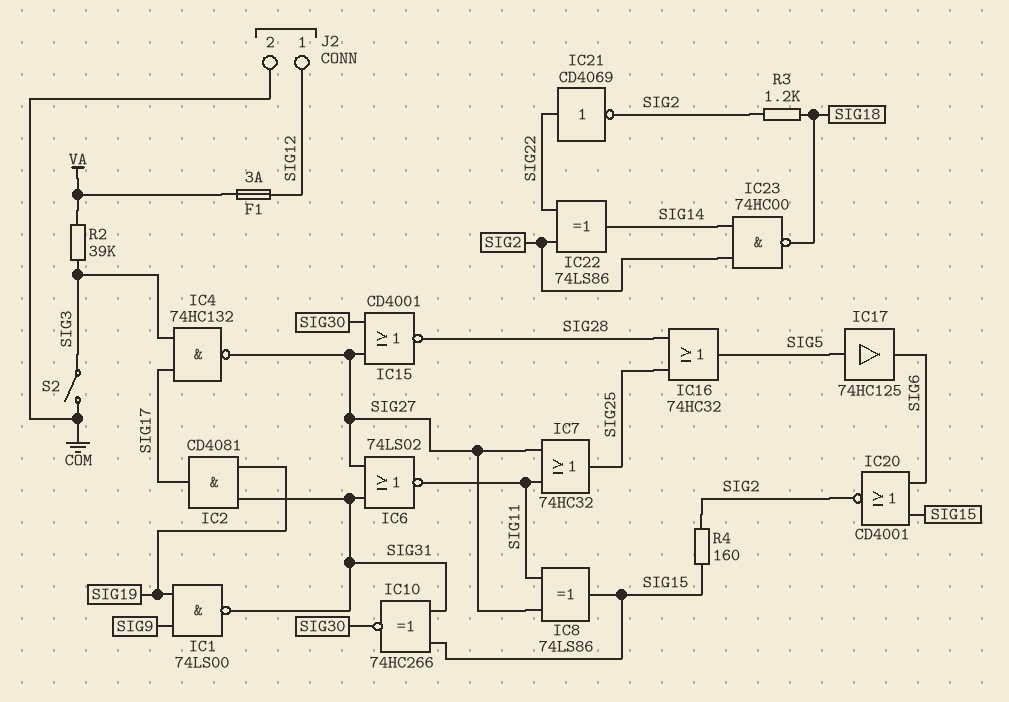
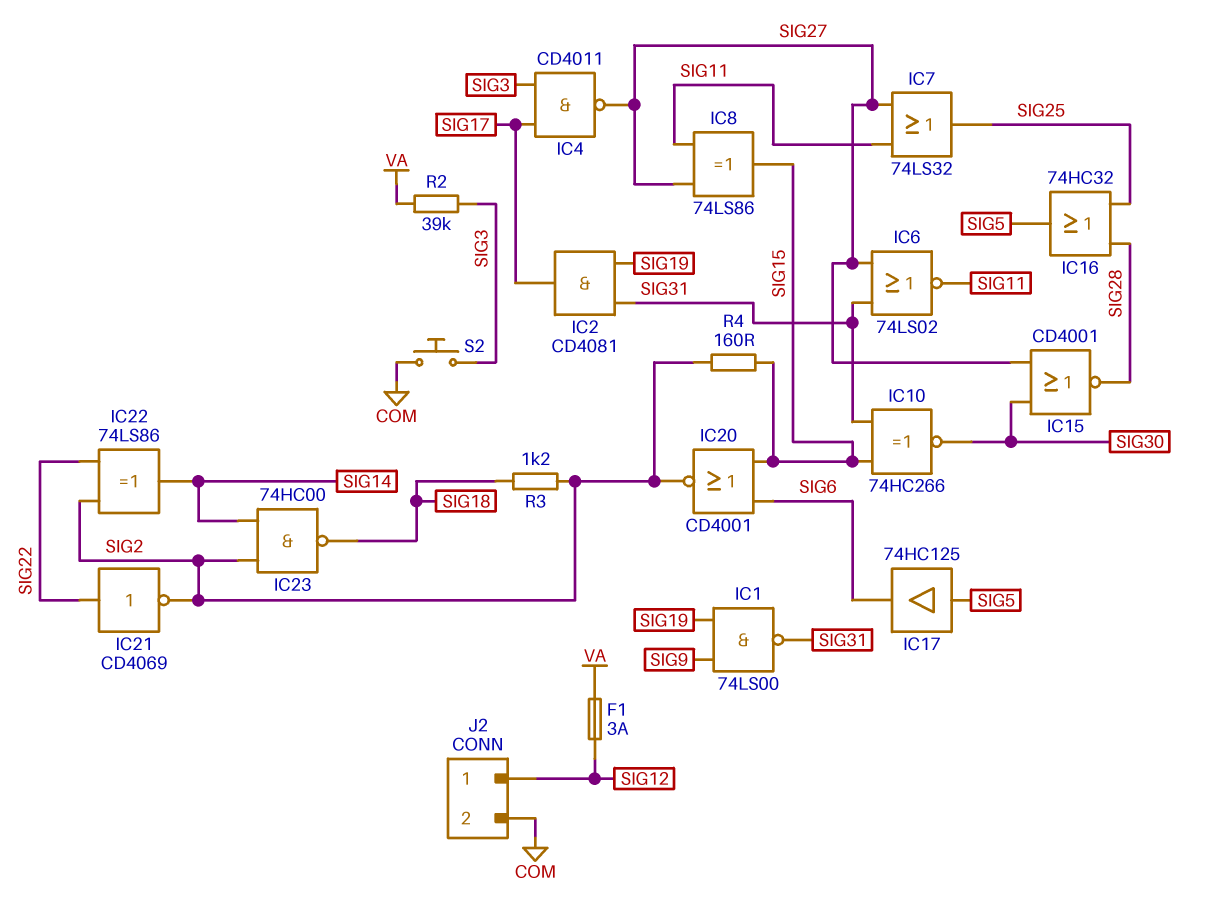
IC4: NAND 74HC132 (in SIG3, in SIG17, out SIG27) -> NAND CD4011 (in SIG3, in SIG17, out SIG27)
IC7: OR 74HC32 (in SIG11, in SIG27, out SIG25) -> OR 74LS32 (in SIG11, in SIG27, out SIG25)
S2: switch (COM, SIG3) -> button (COM, SIG3)

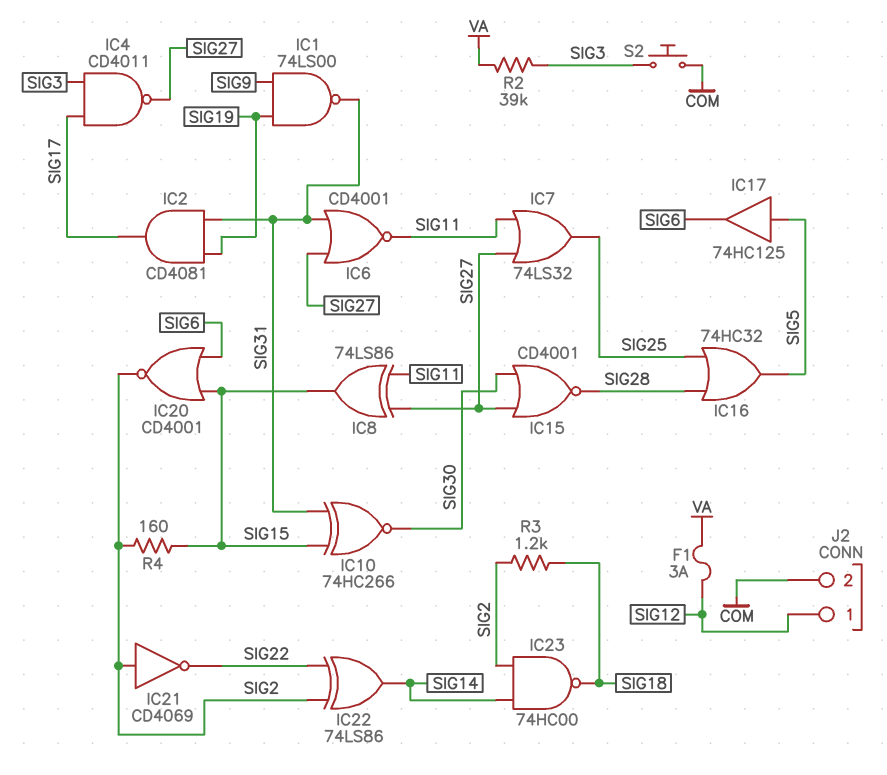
IC6: NOR 74LS02 (in SIG27, in SIG31, out SIG11) -> NOR CD4001 (in SIG27, in SIG31, out SIG11)
IC21: NOT CD4069 (in SIG22, out SIG2) -> NOT CD4069 (in SIG2, out SIG22)

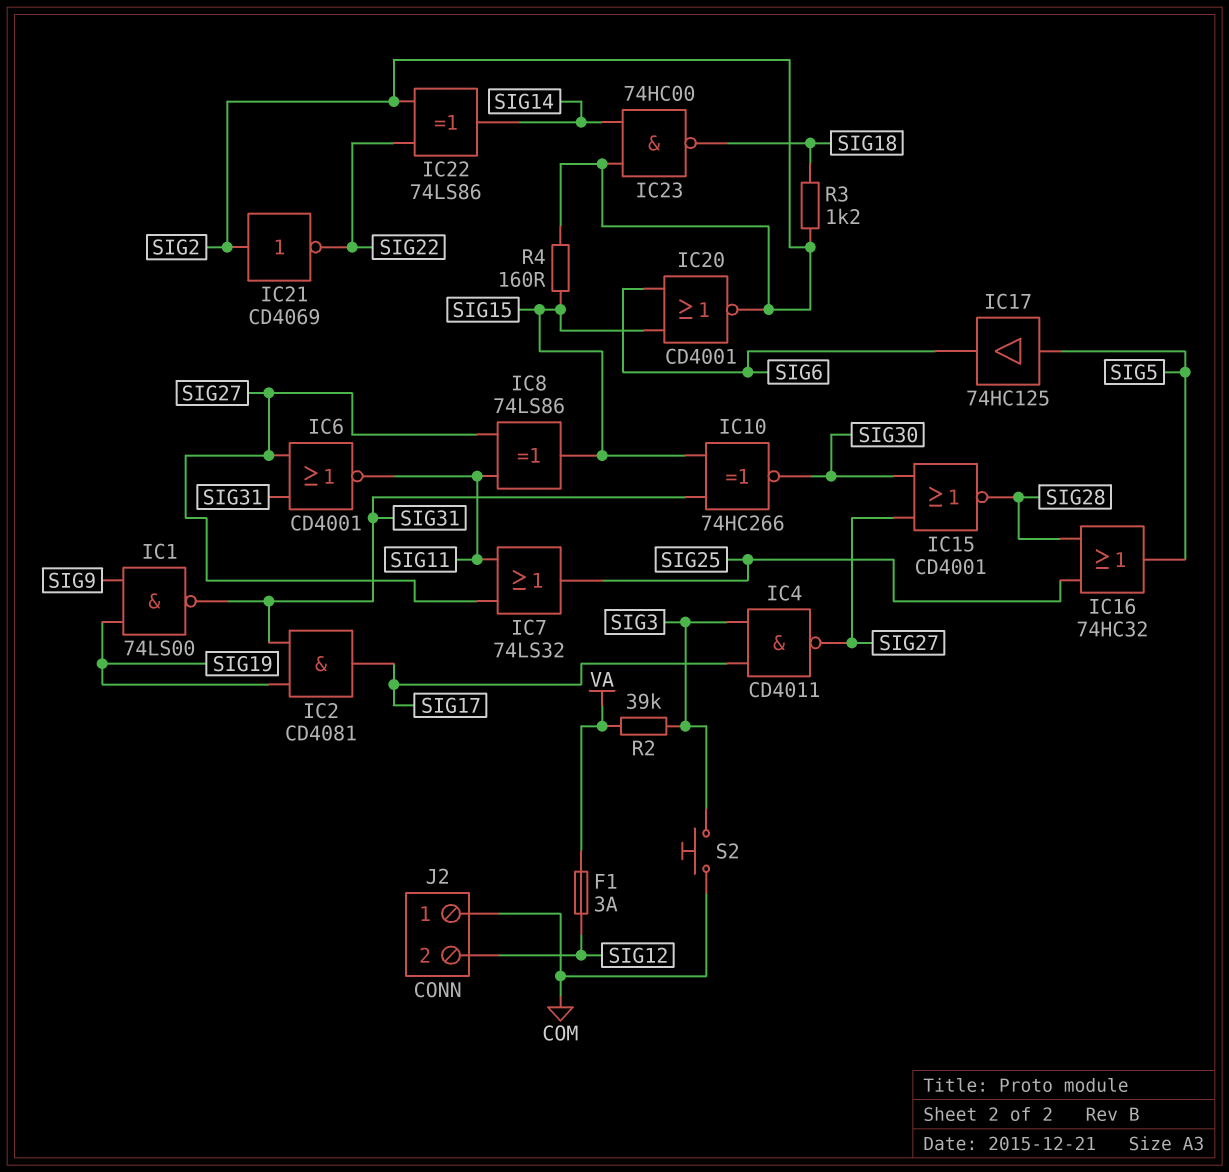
J2 pin 1: SIG12 -> COM
J2 pin 2: COM -> SIG12

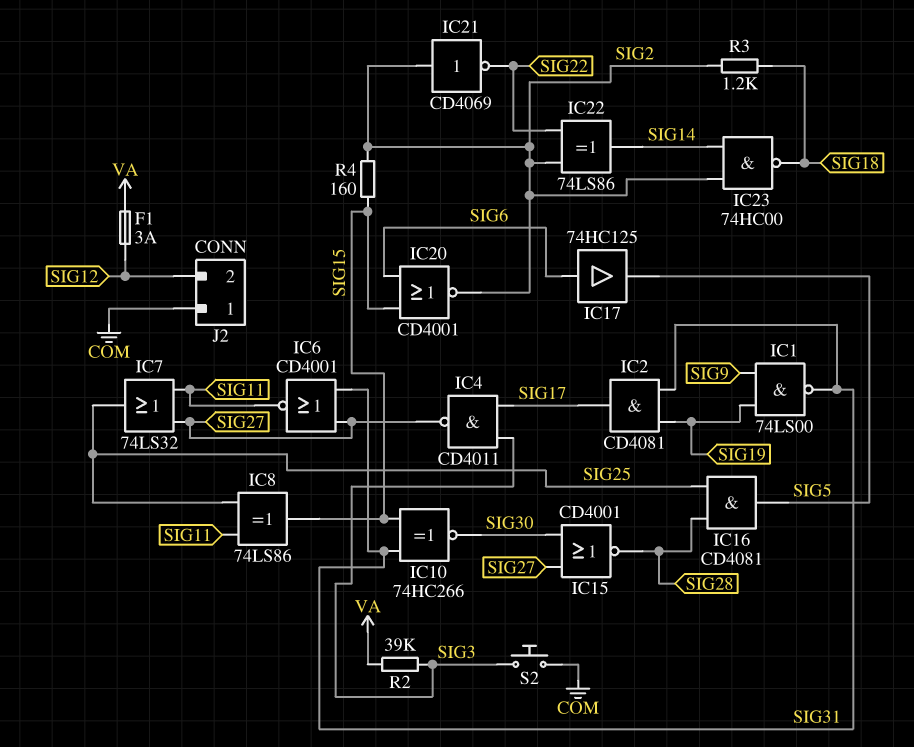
IC8: XOR 74LS86 (in SIG11, in SIG27, out SIG15) -> XOR 74LS86 (in SIG11, in SIG25, out SIG15)
IC16: OR 74HC32 (in SIG25, in SIG28, out SIG5) -> AND CD4081 (in SIG25, in SIG28, out SIG5)
IC17: buffer 74HC125 (in SIG5, out SIG6) -> buffer 74HC125 (in SIG6, out SIG5)

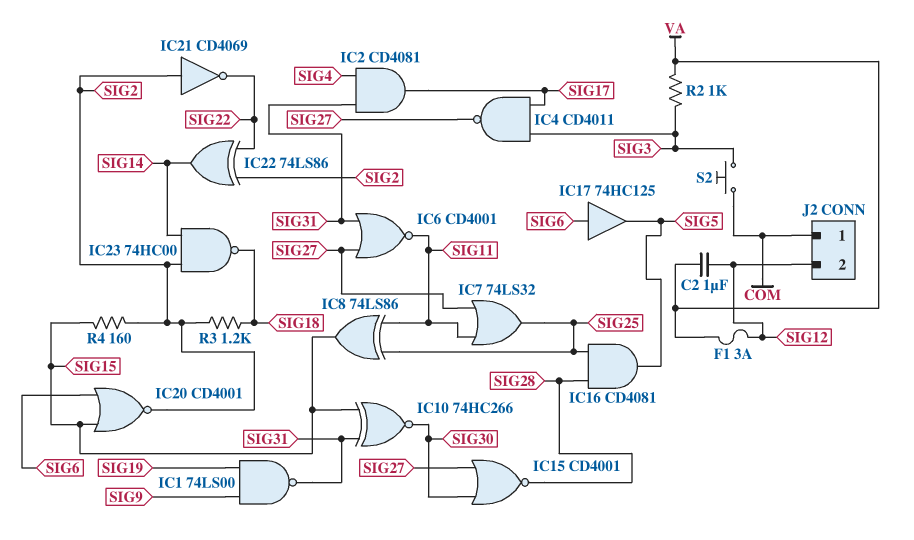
C2: none -> 1uF (SIG12, VA)
IC2: AND CD4081 (in SIG19, in SIG31, out SIG17) -> AND CD4081 (in SIG4, in SIG31, out SIG17)
R2: 39k (SIG3, VA) -> 1k (SIG3, VA)

